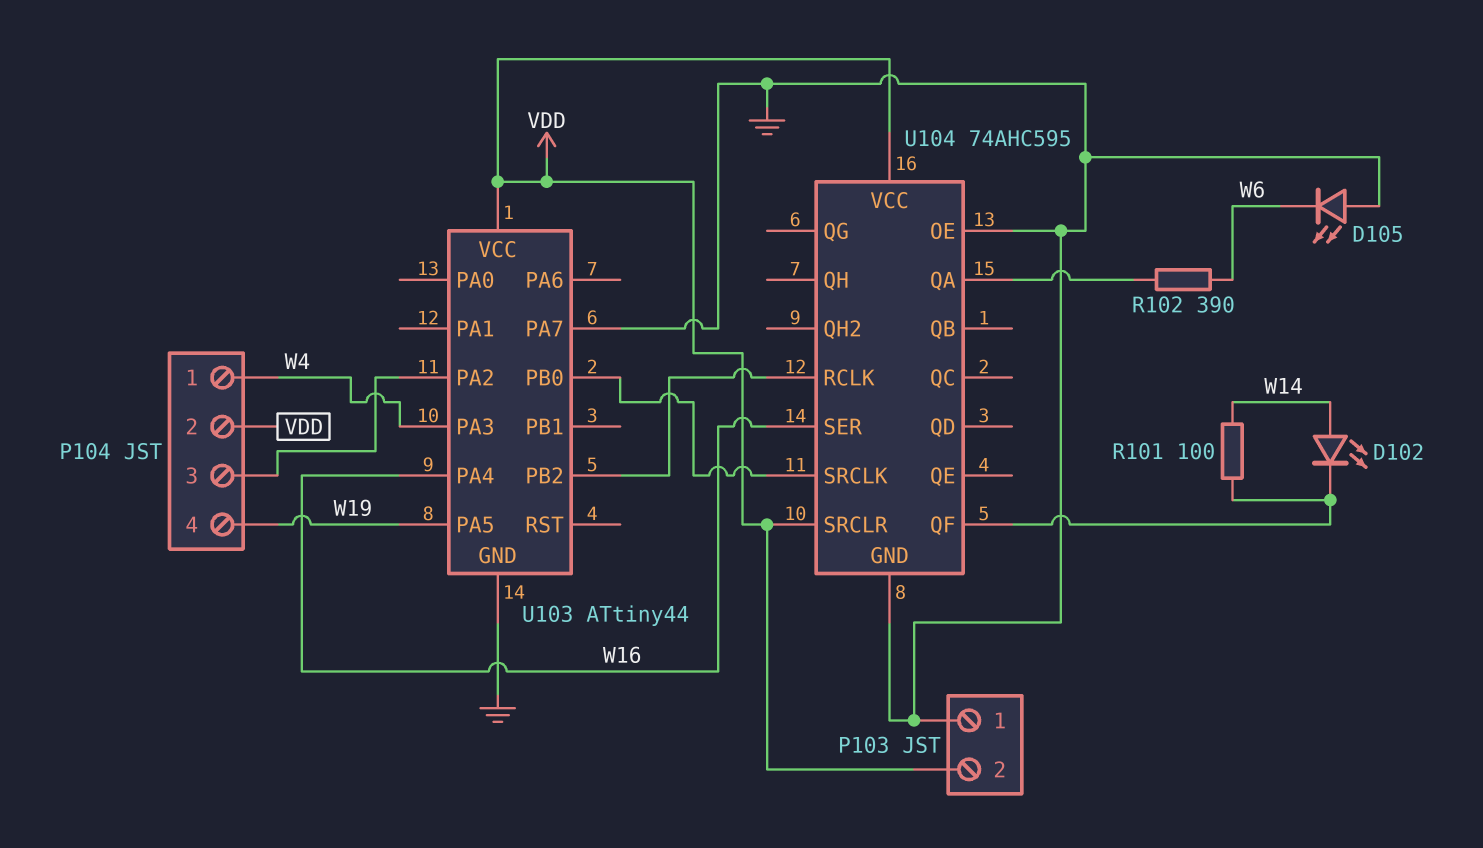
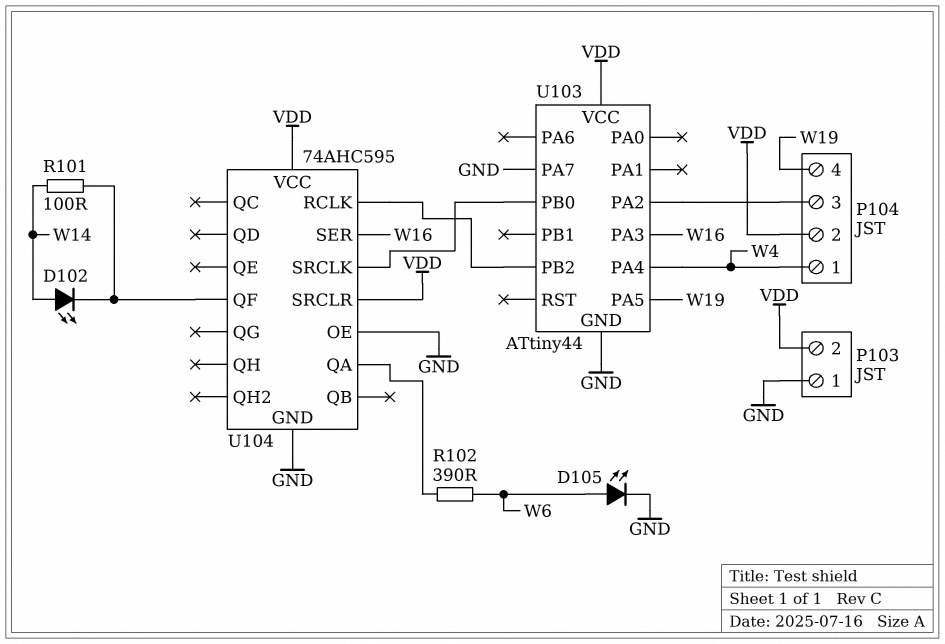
D105: LED (A GND, K W6) -> LED (A W6, K GND)
U103 pin PA3: W4 -> W16
U103 pin PA4: W16 -> W4

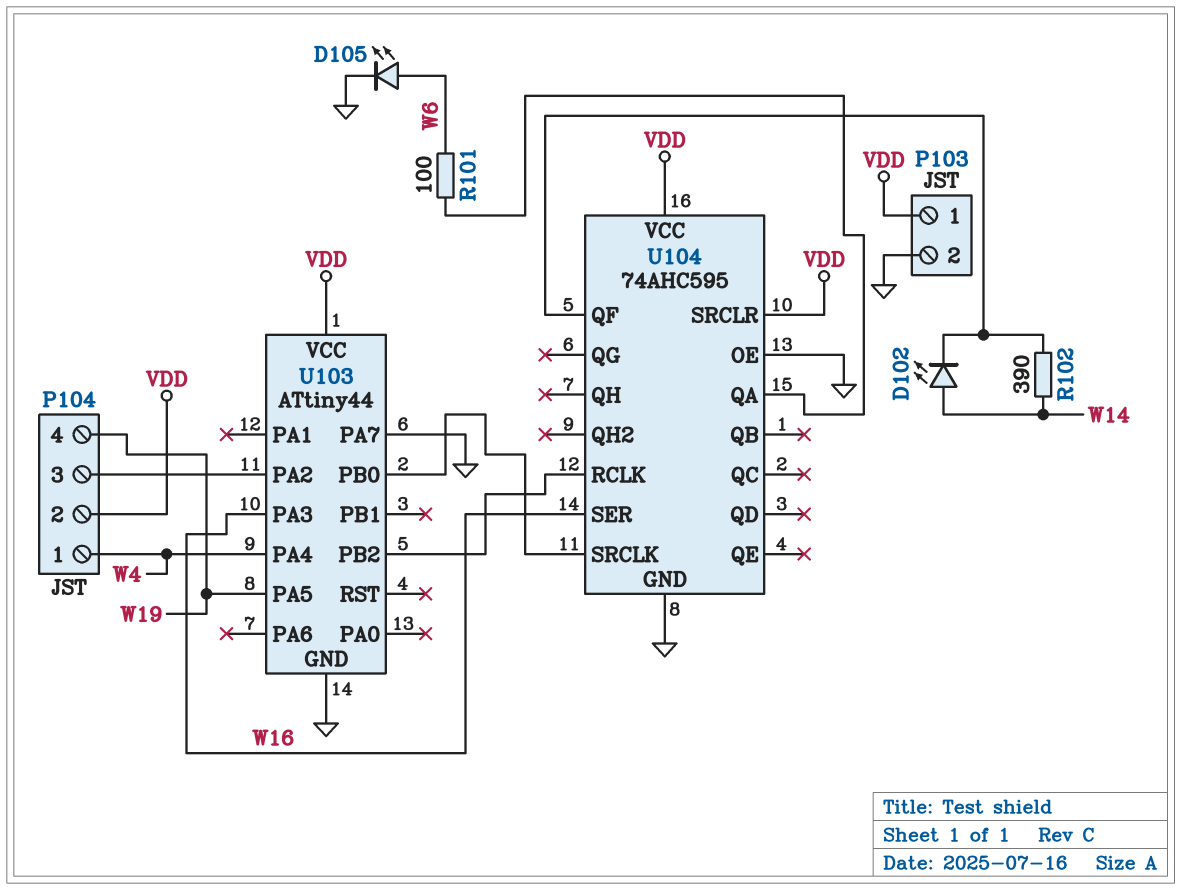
P103 pin 1: GND -> VDD
P103 pin 2: VDD -> GND
R101: 100 (U104/QF, W14) -> 100 (U104/QA, W6)
R102: 390 (U104/QA, W6) -> 390 (U104/QF, W14)

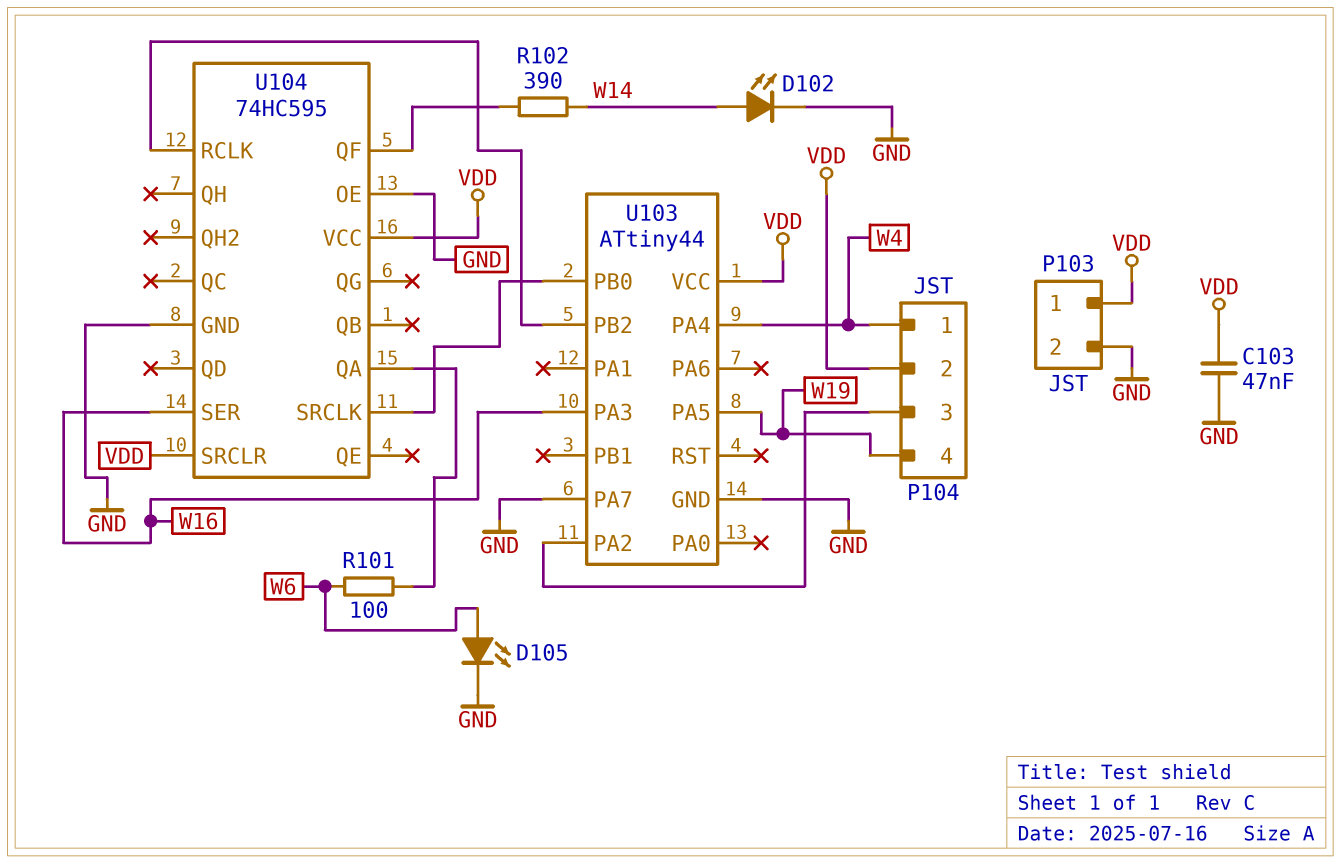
C103: none -> 47nF (GND, VDD)
D102: LED (A W14, K U104/QF) -> LED (A W14, K GND)
U104: 74AHC595 -> 74HC595

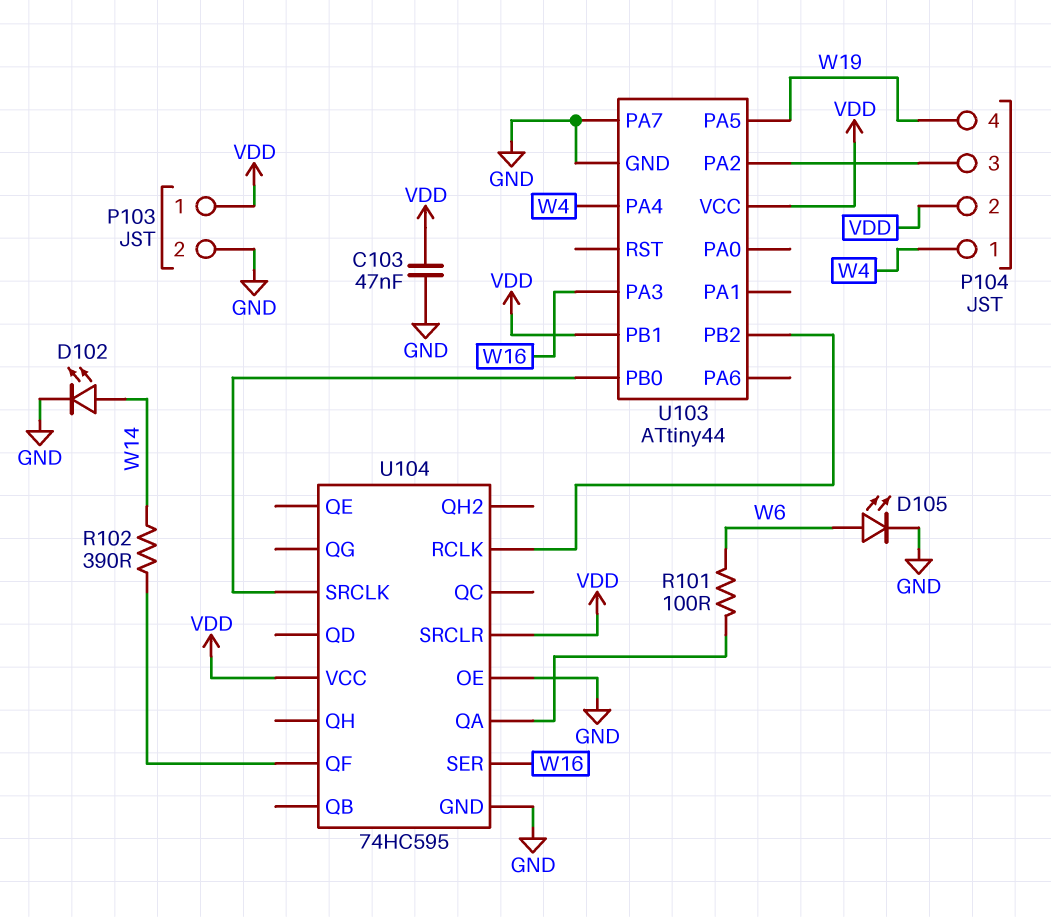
U103 pin PB1: none -> VDD

